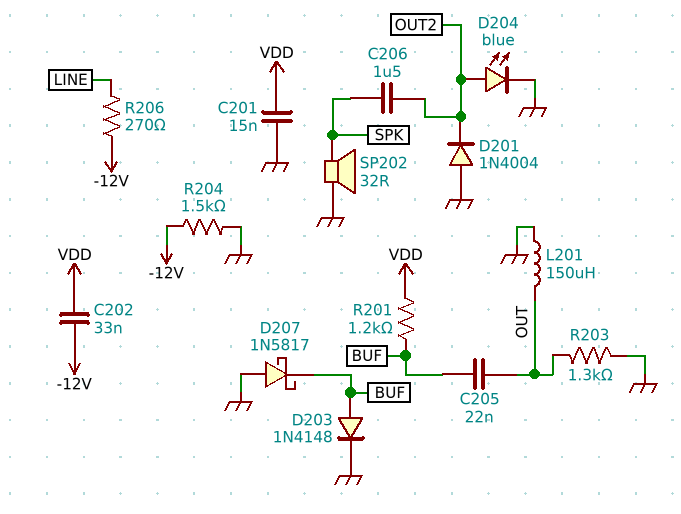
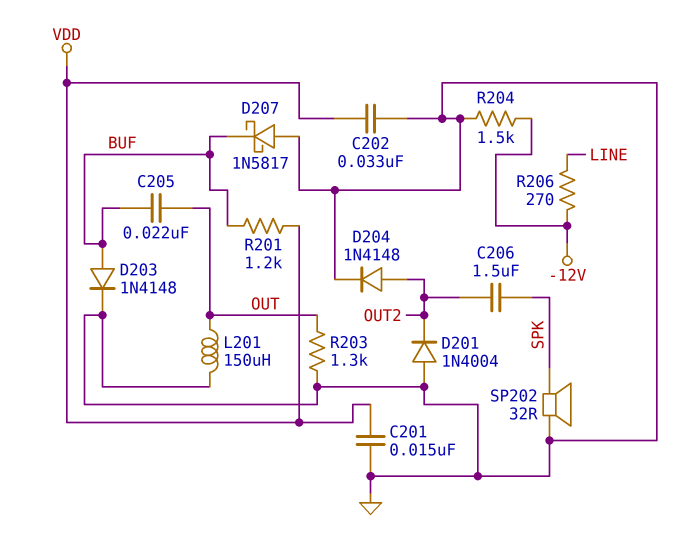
C202: 33nF (-12V, VDD) -> 33nF (GND, VDD)
D204: LED blue (A OUT2, K GND) -> diode 1N4148 (A OUT2, K GND)

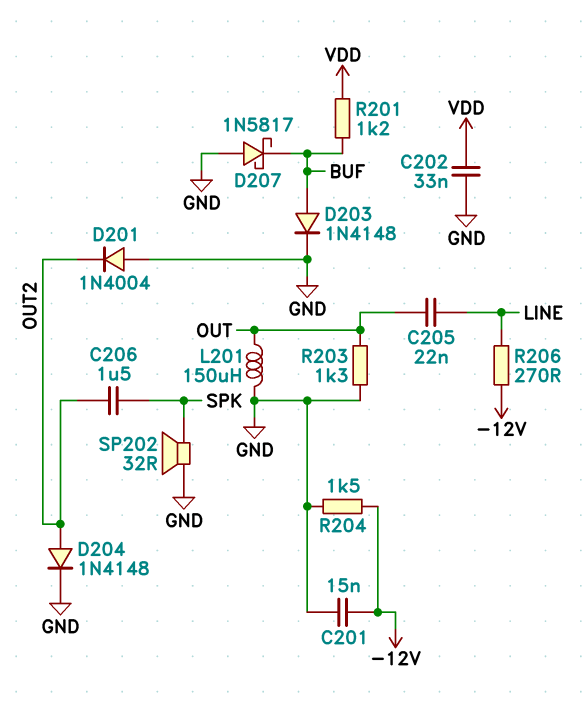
C201: 15nF (GND, VDD) -> 15nF (-12V, GND)
C205: 22nF (BUF, OUT) -> 22nF (LINE, OUT)

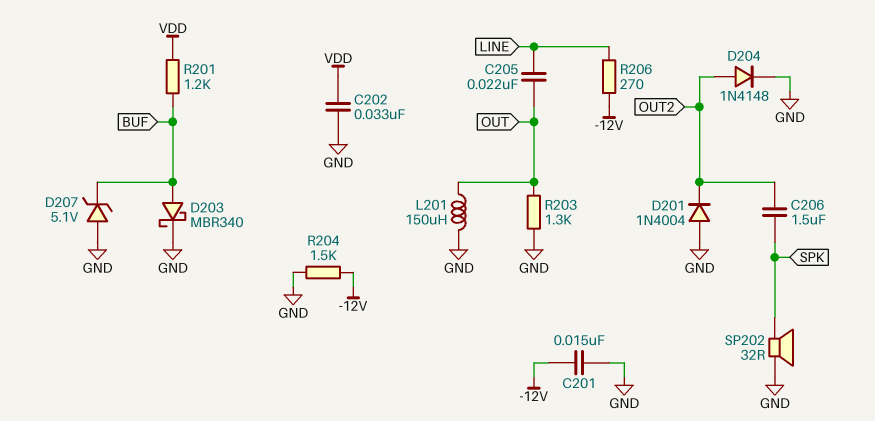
D203: diode 1N4148 (A BUF, K GND) -> schottky MBR340 (A BUF, K GND)
D207: schottky 1N5817 (A GND, K BUF) -> zener 5.1V (A GND, K BUF)

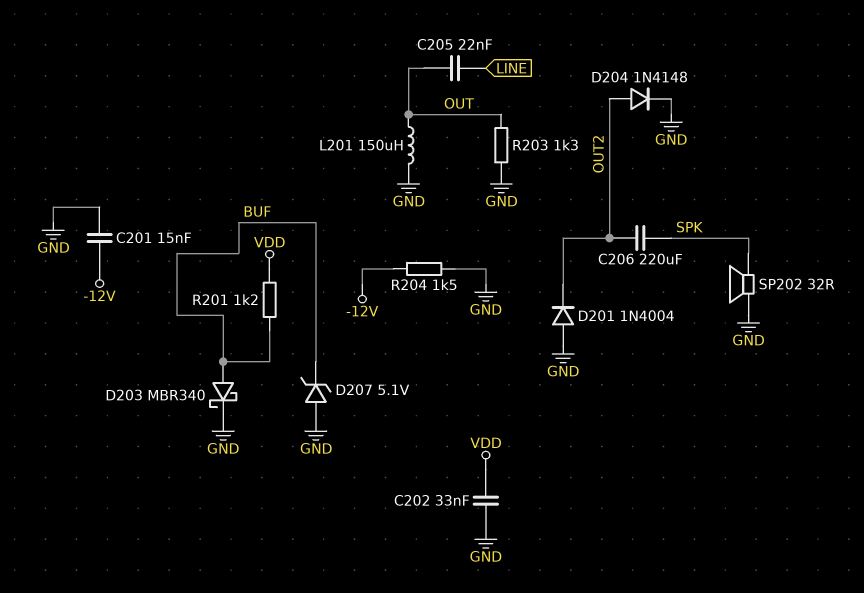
C206: 1.5uF (OUT2, SPK) -> 220uF (OUT2, SPK)
R206: 270 (-12V, LINE) -> none

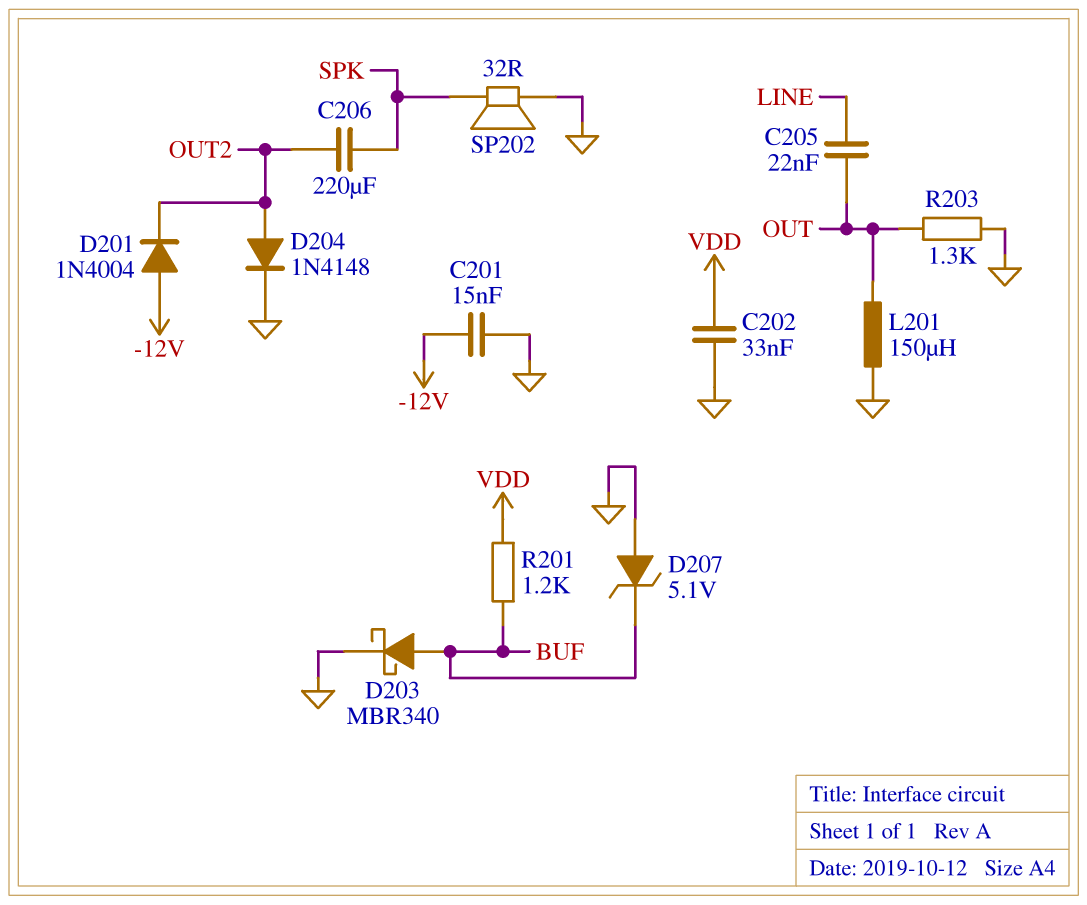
D201: diode 1N4004 (A GND, K OUT2) -> diode 1N4004 (A -12V, K OUT2)
R204: 1.5k (-12V, GND) -> none

